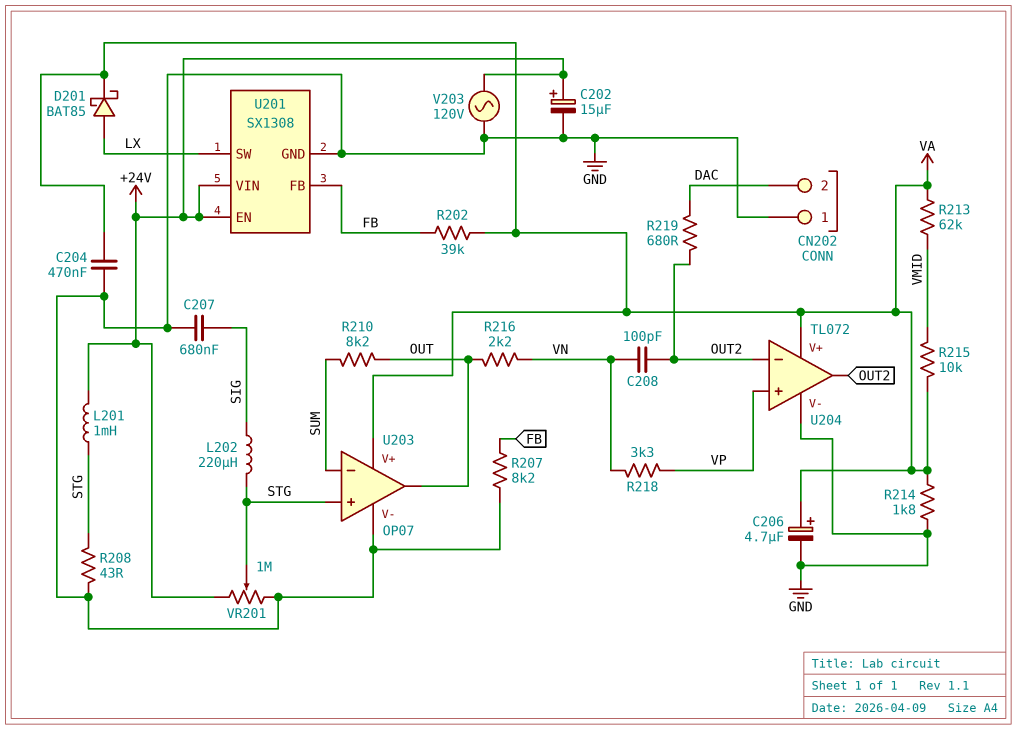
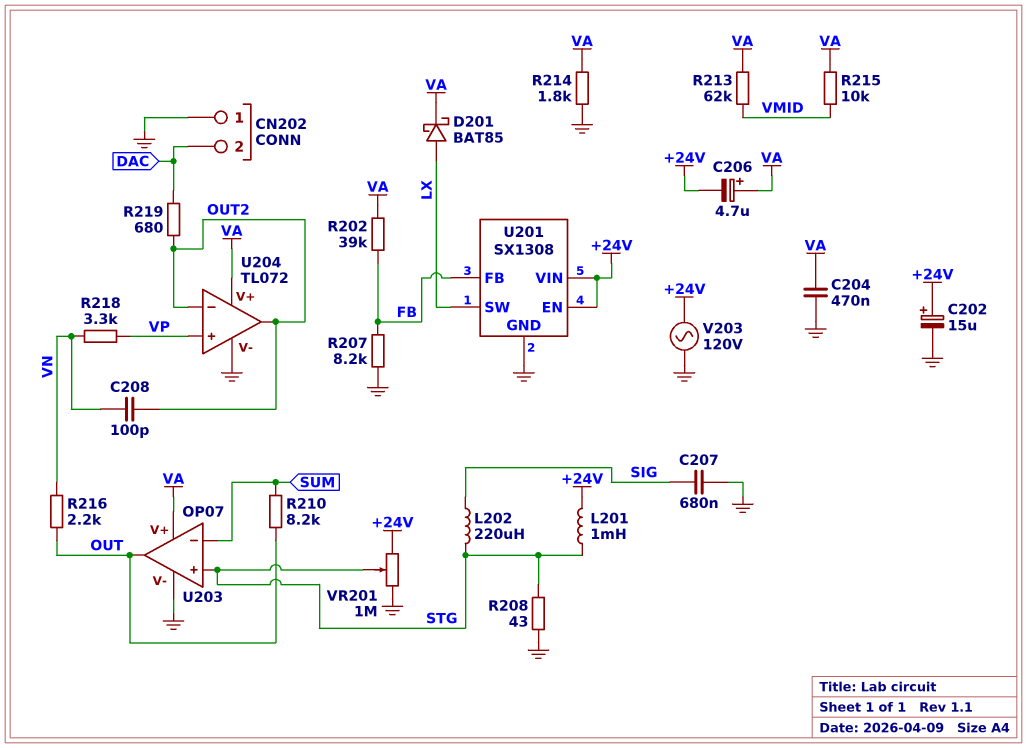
C206: 4.7uF (plus VA, minus GND) -> 4.7uF (plus VA, minus +24V)

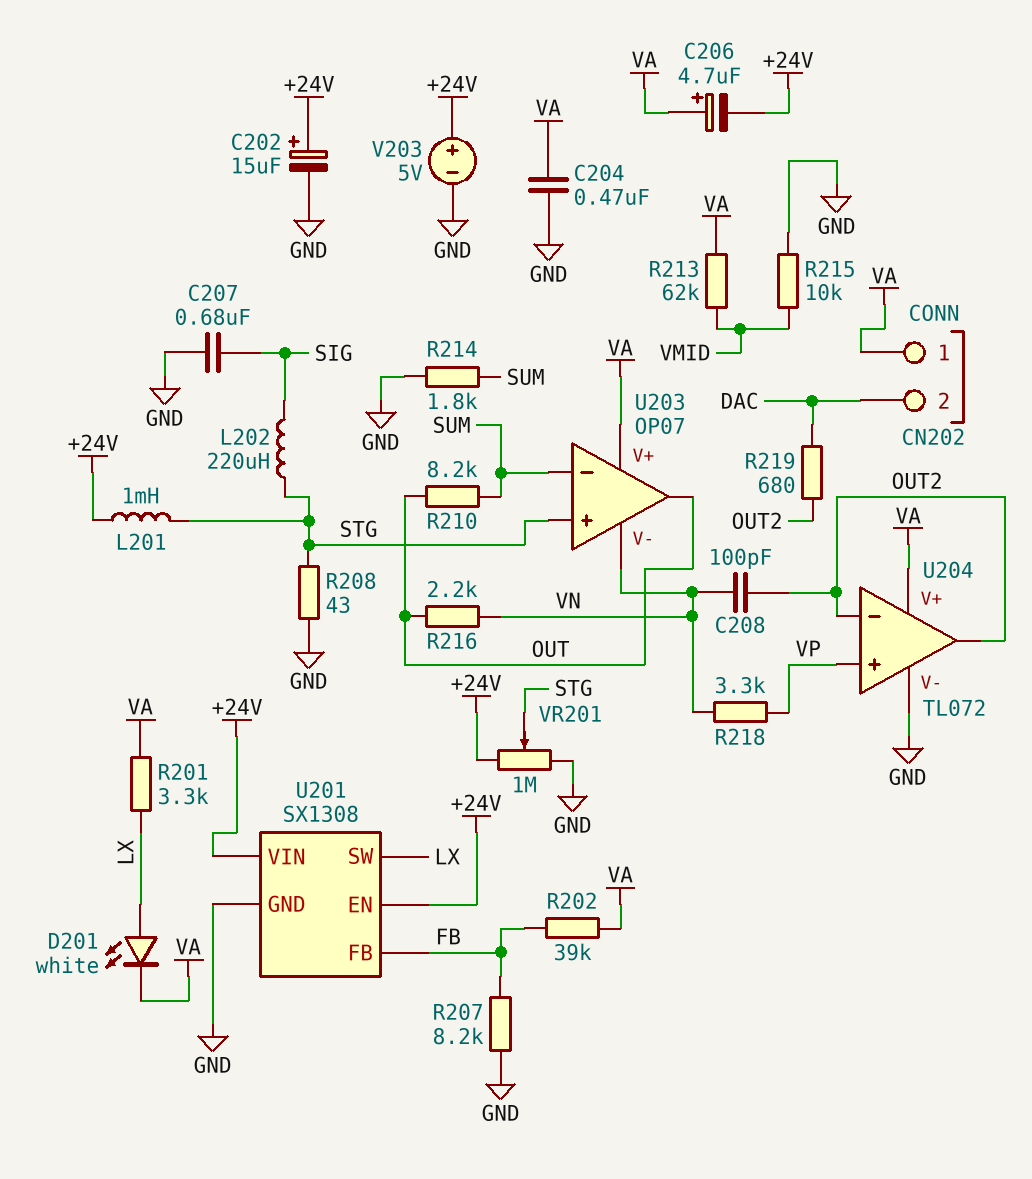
CN202 pin 1: GND -> VA
D201: schottky BAT85 (A LX, K VA) -> LED white (A LX, K VA)
R201: none -> 3.3k (LX, VA)
R214: 1.8k (GND, VA) -> 1.8k (GND, SUM)
R215: 10k (VA, VMID) -> 10k (GND, VMID)
U203 pin V-: GND -> VN
V203: AC 120V (+24V, GND) -> 5V (plus +24V, minus GND)

